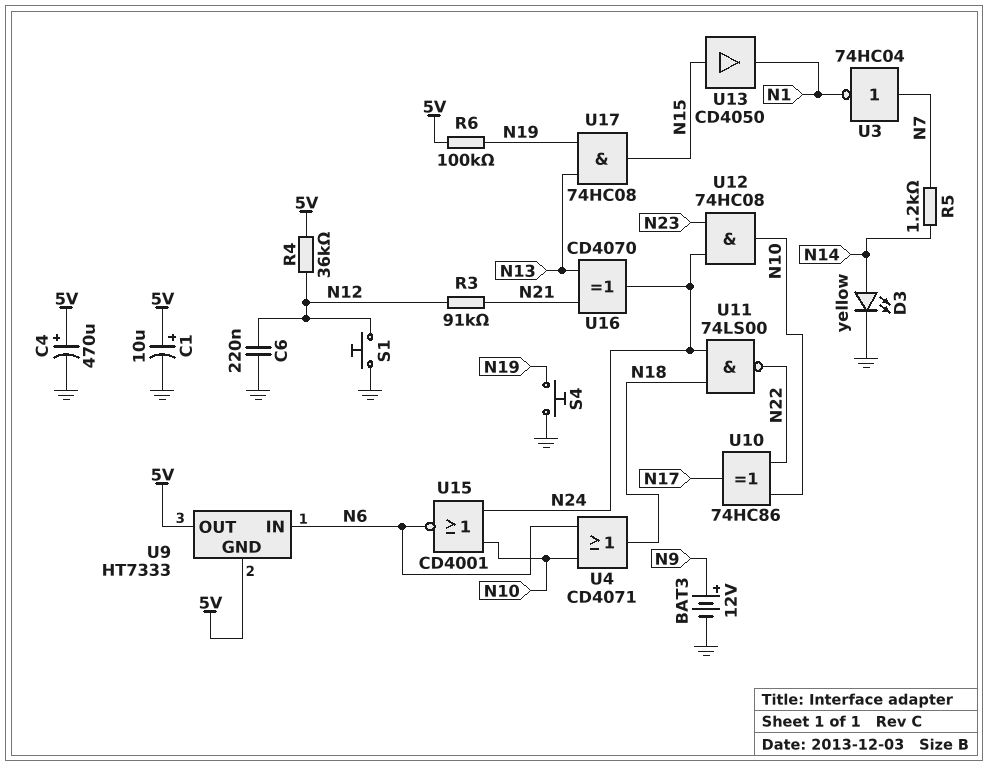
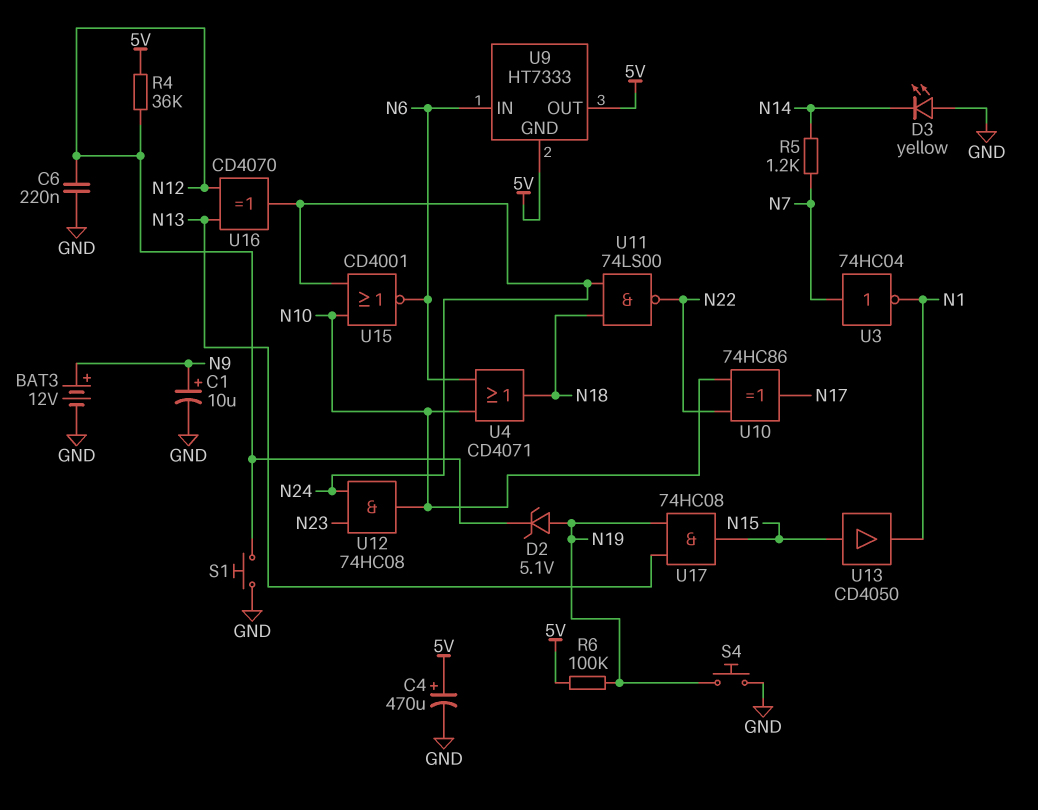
C1: 10uF (plus 5V, minus GND) -> 10uF (plus N9, minus GND)
D2: none -> zener 5.1V (A N19, K N12)
D3: LED yellow (A N14, K GND) -> LED yellow (A GND, K N14)
R3: 91k (N12, N21) -> none
U16: XOR CD4070 (in N13, in N21, out N24) -> XOR CD4070 (in N12, in N13, out N24)

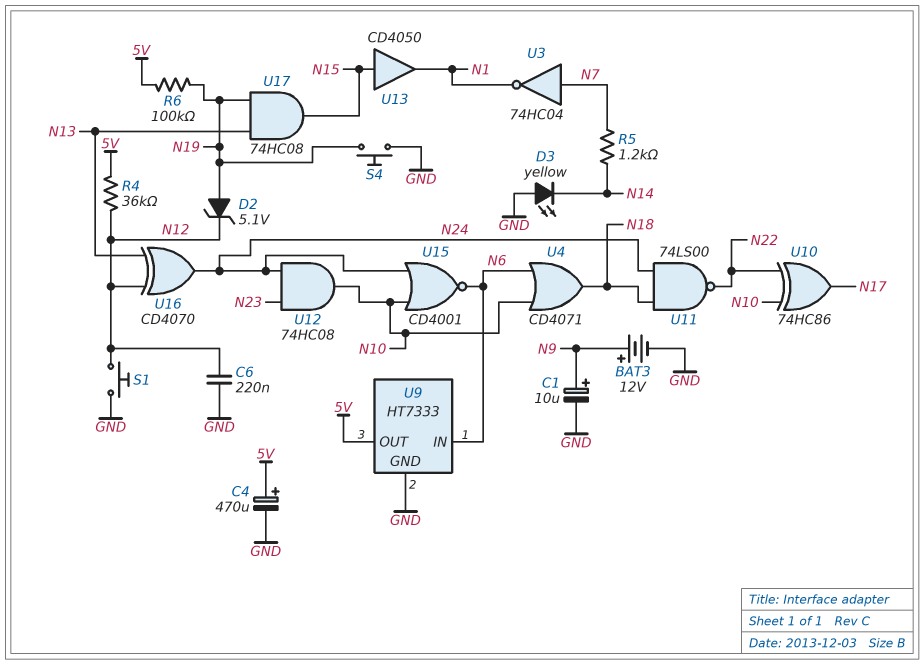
U9 pin GND: 5V -> GND

